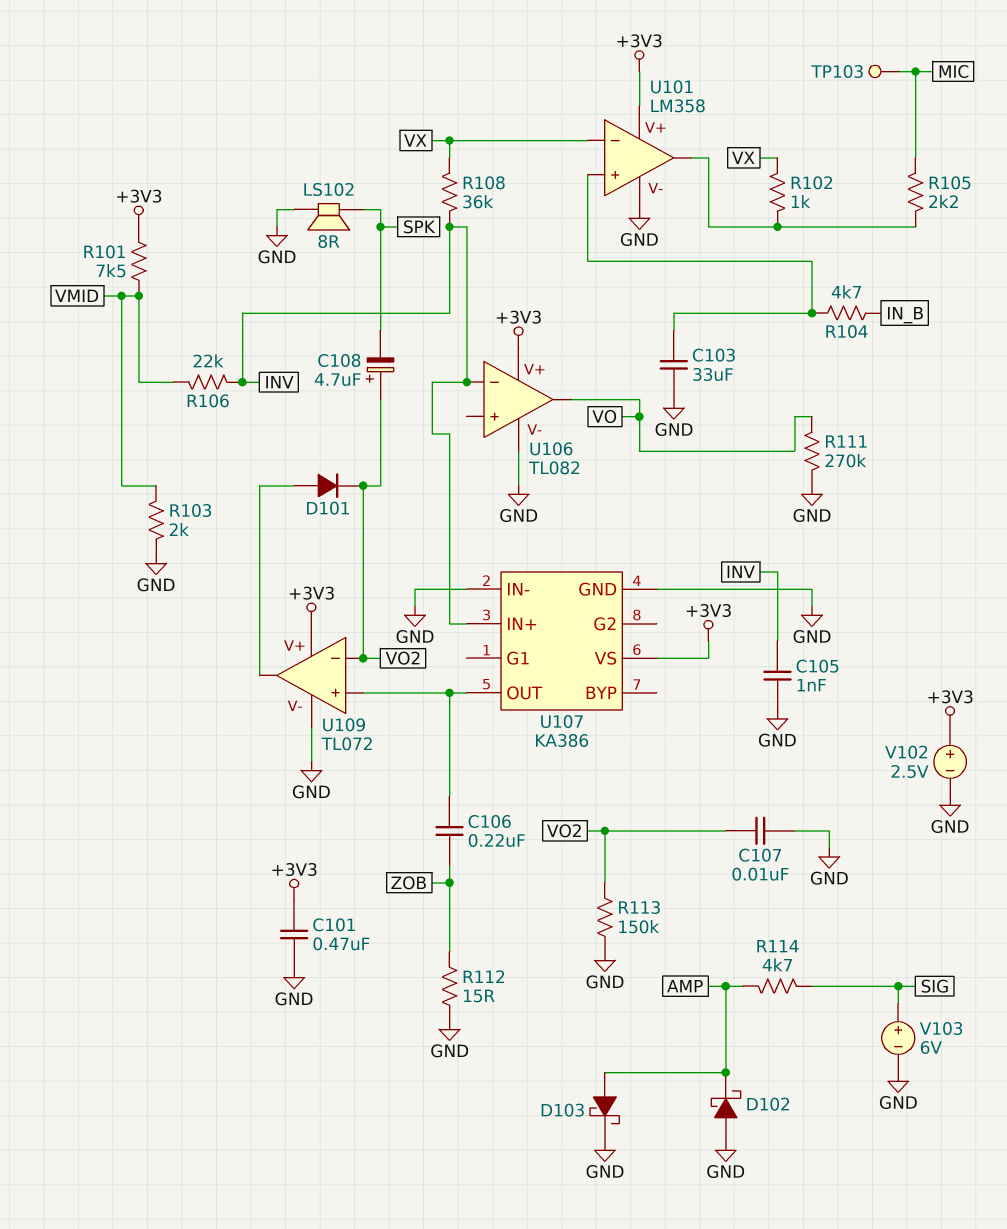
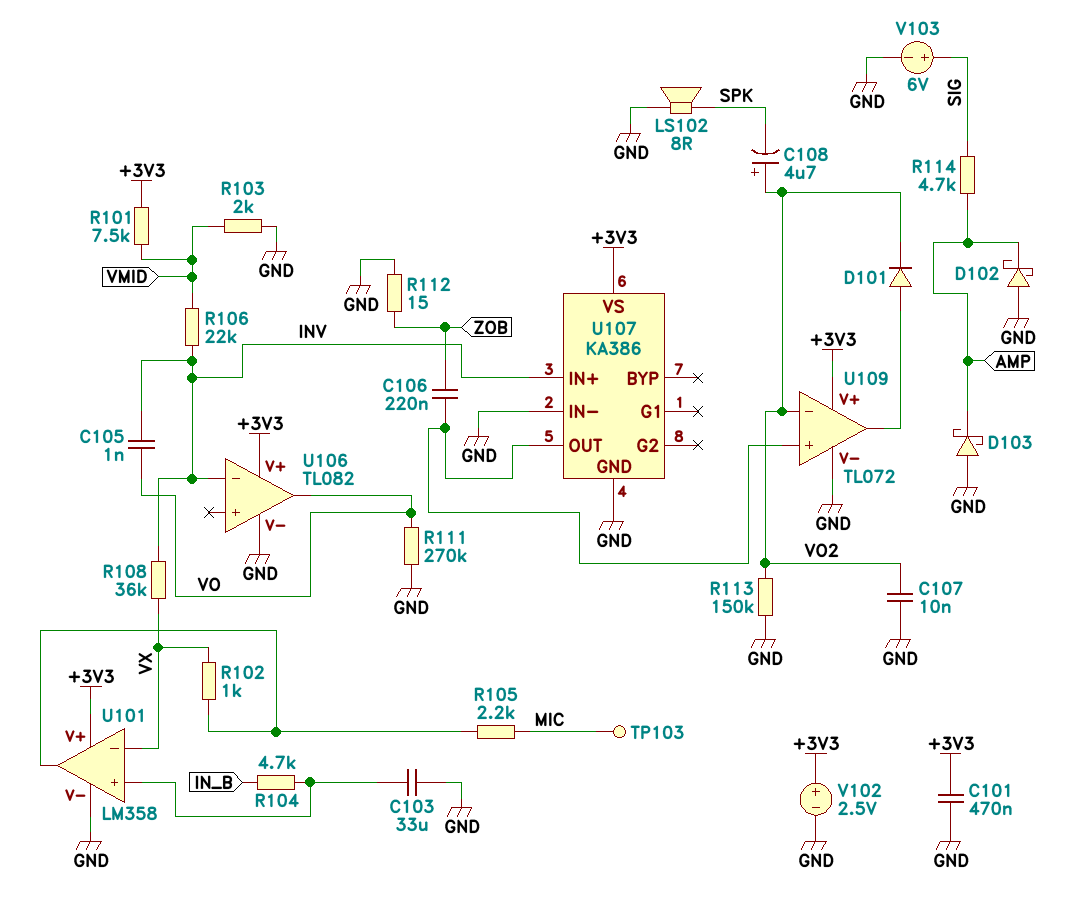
C105: 1nF (GND, INV) -> 1nF (INV, VO)
D103: schottky (A AMP, K GND) -> schottky (A GND, K AMP)

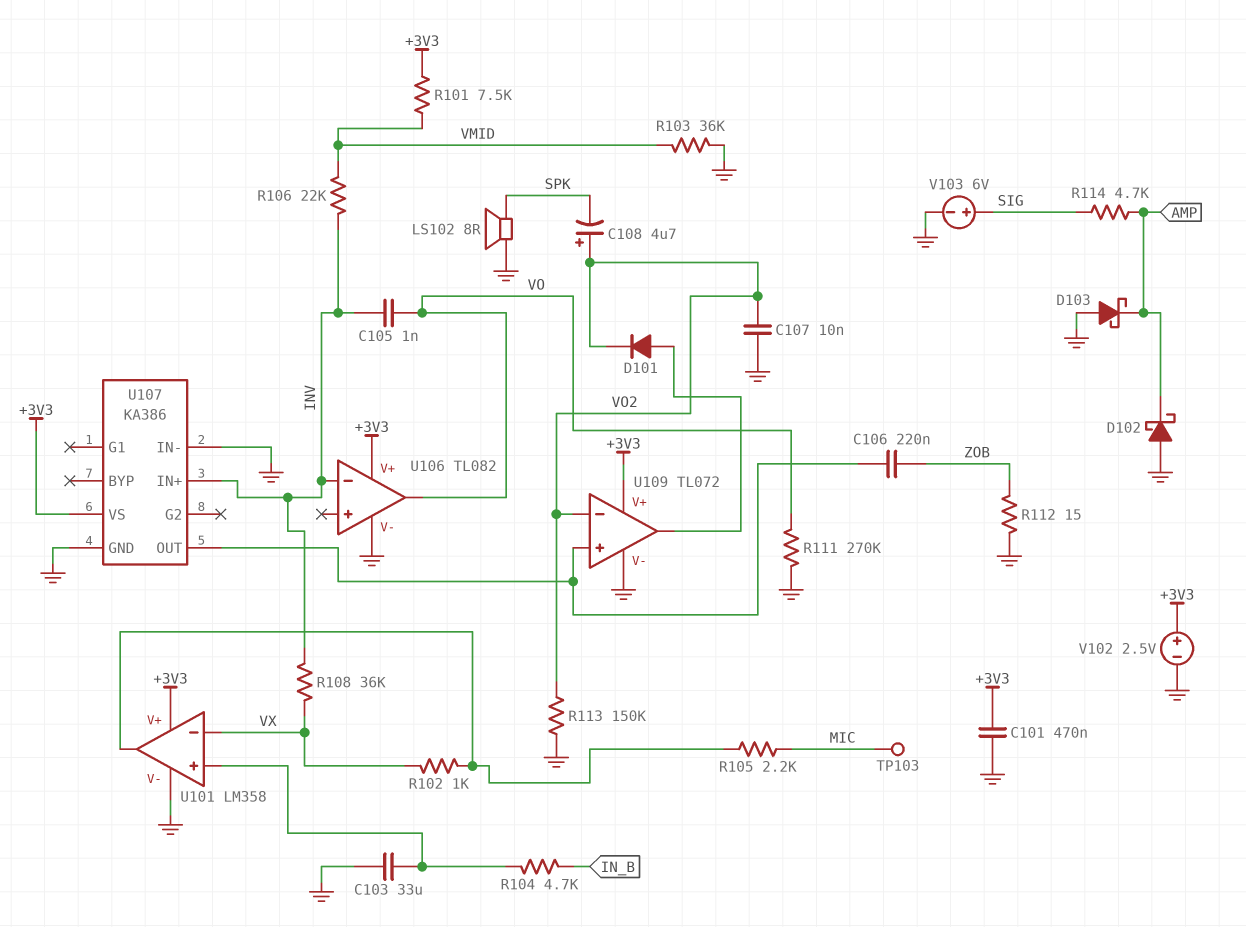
R103: 2k (GND, VMID) -> 36k (GND, VMID)

